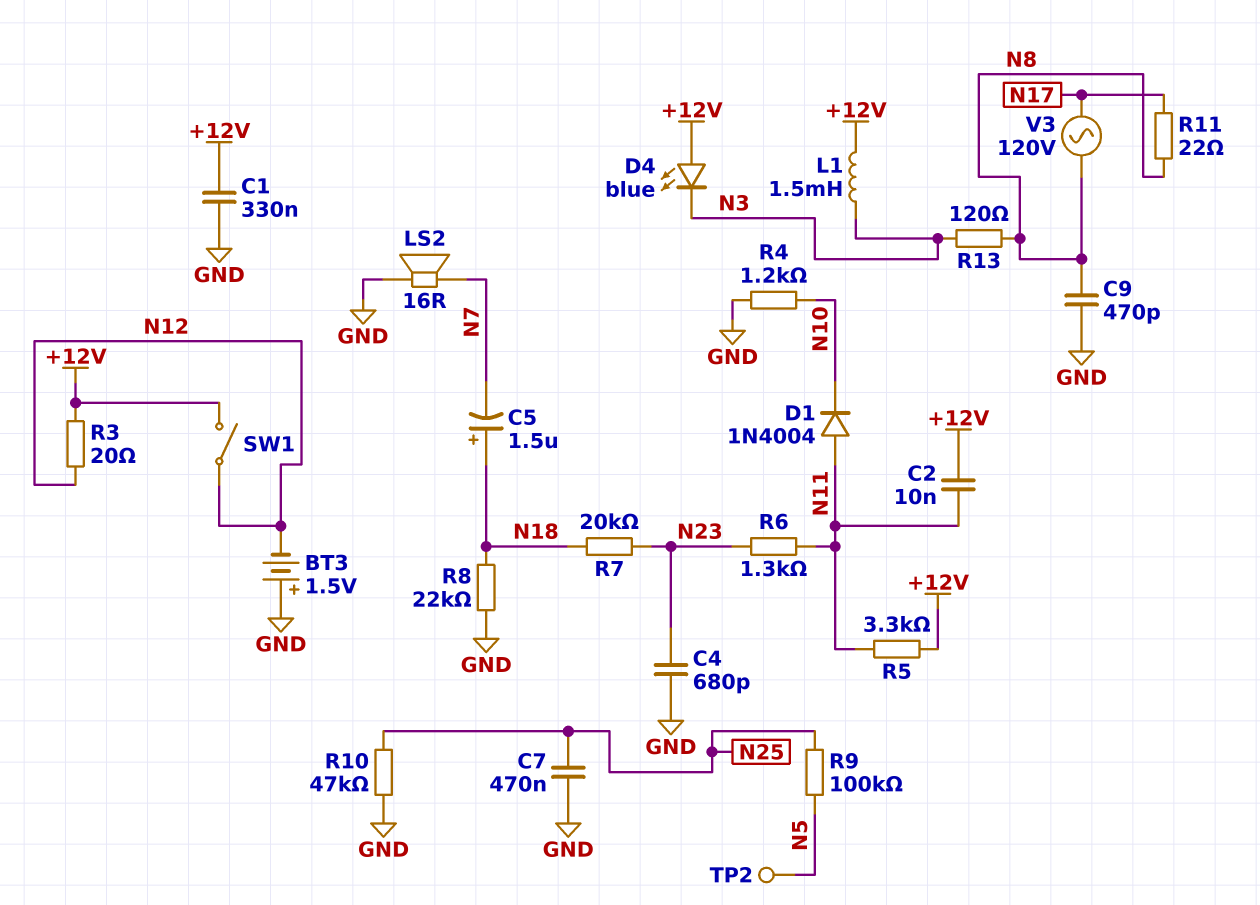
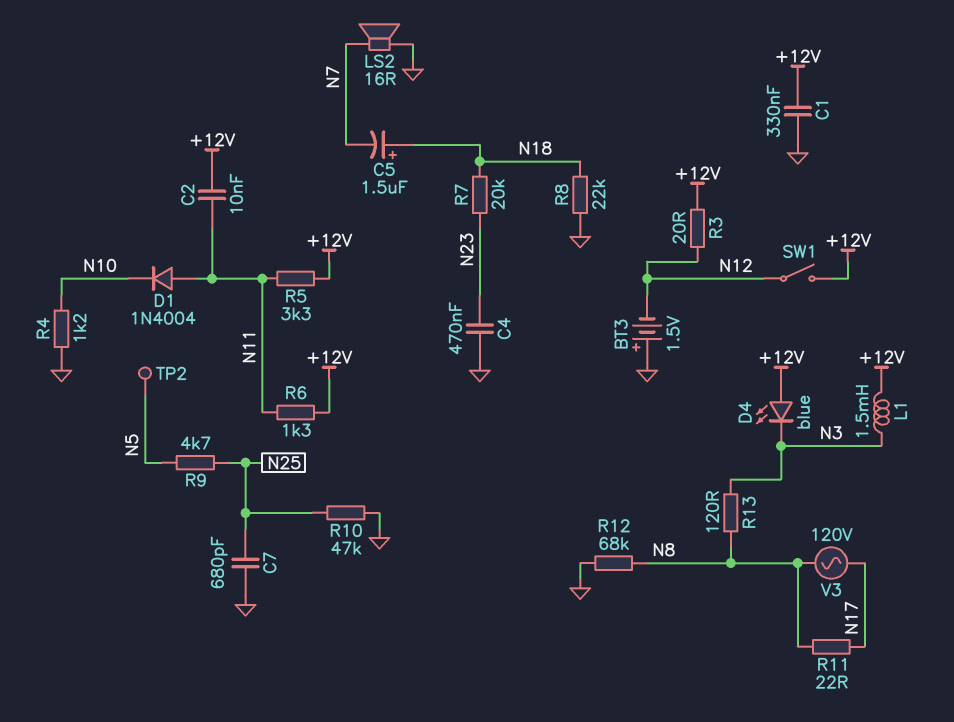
C4: 680pF (GND, N23) -> 470nF (GND, N23)
C7: 470nF (GND, N25) -> 680pF (GND, N25)
C9: 470pF (GND, N8) -> none
R6: 1.3k (N11, N23) -> 1.3k (+12V, N11)
R9: 100k (N5, N25) -> 4.7k (N5, N25)
R12: none -> 68k (GND, N8)

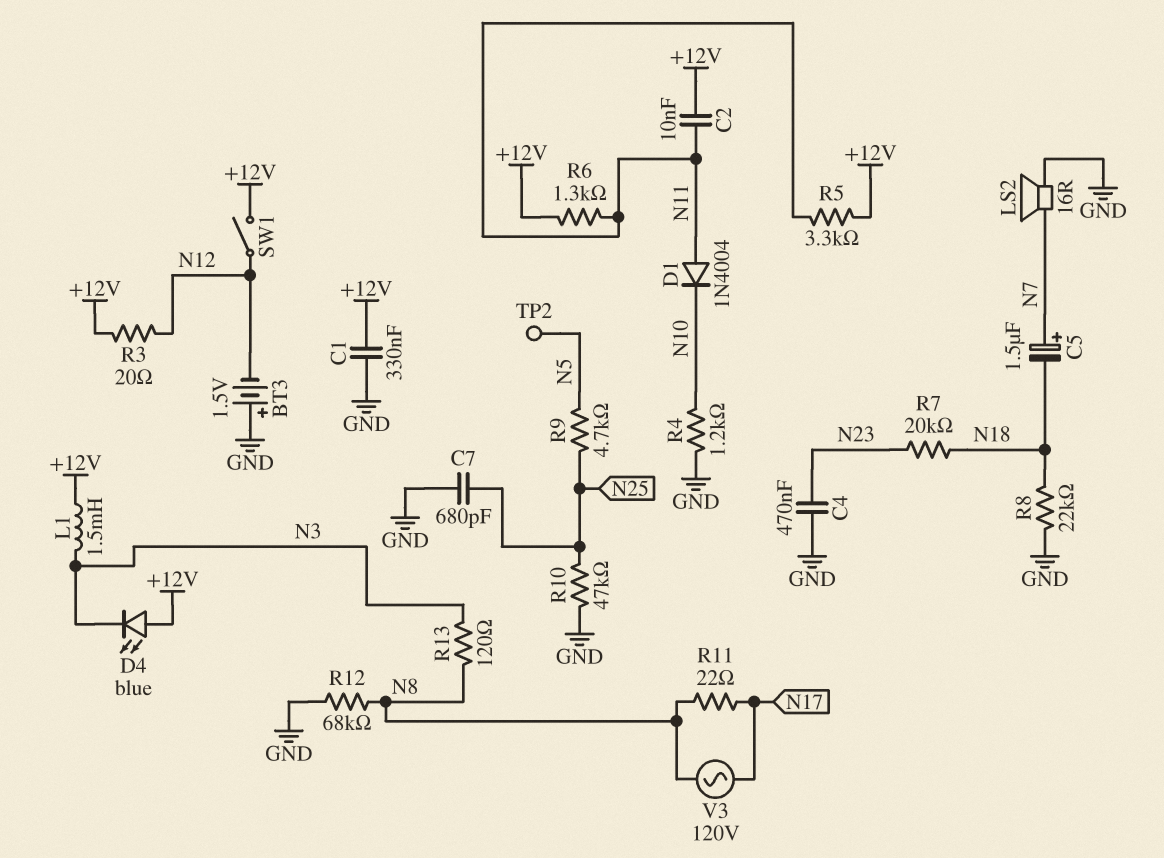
C5: 1.5uF (plus N18, minus N7) -> 1.5uF (plus N7, minus N18)

